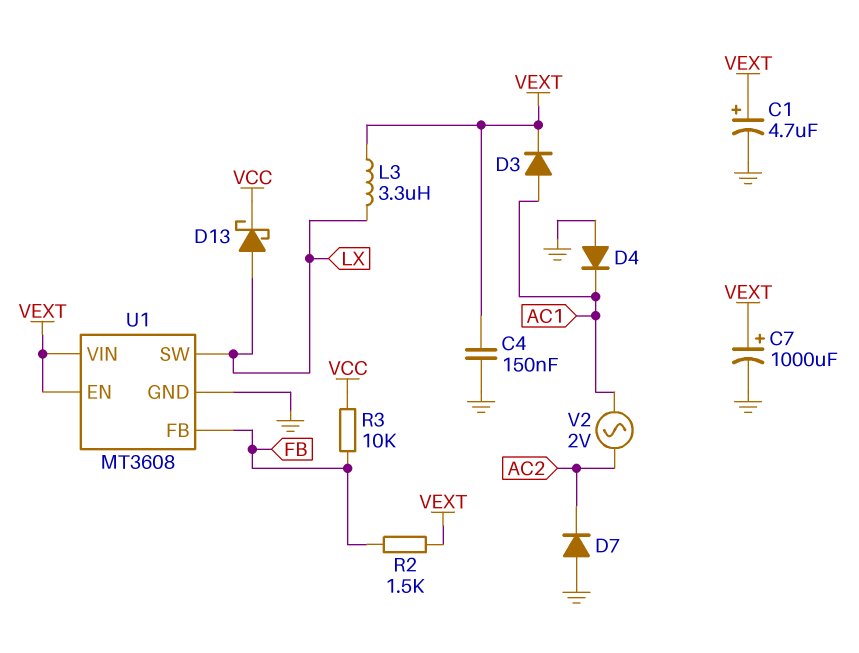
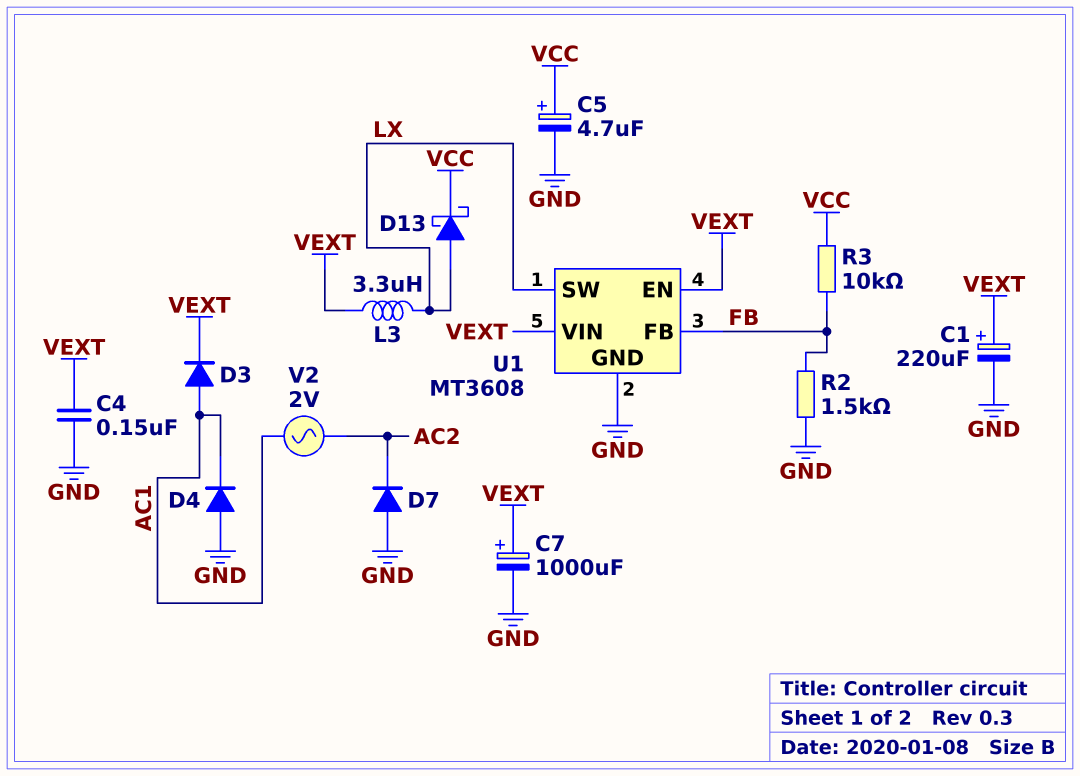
C1: 4.7uF (plus VEXT, minus GND) -> 220uF (plus VEXT, minus GND)
C5: none -> 4.7uF (plus VCC, minus GND)
R2: 1.5k (FB, VEXT) -> 1.5k (FB, GND)

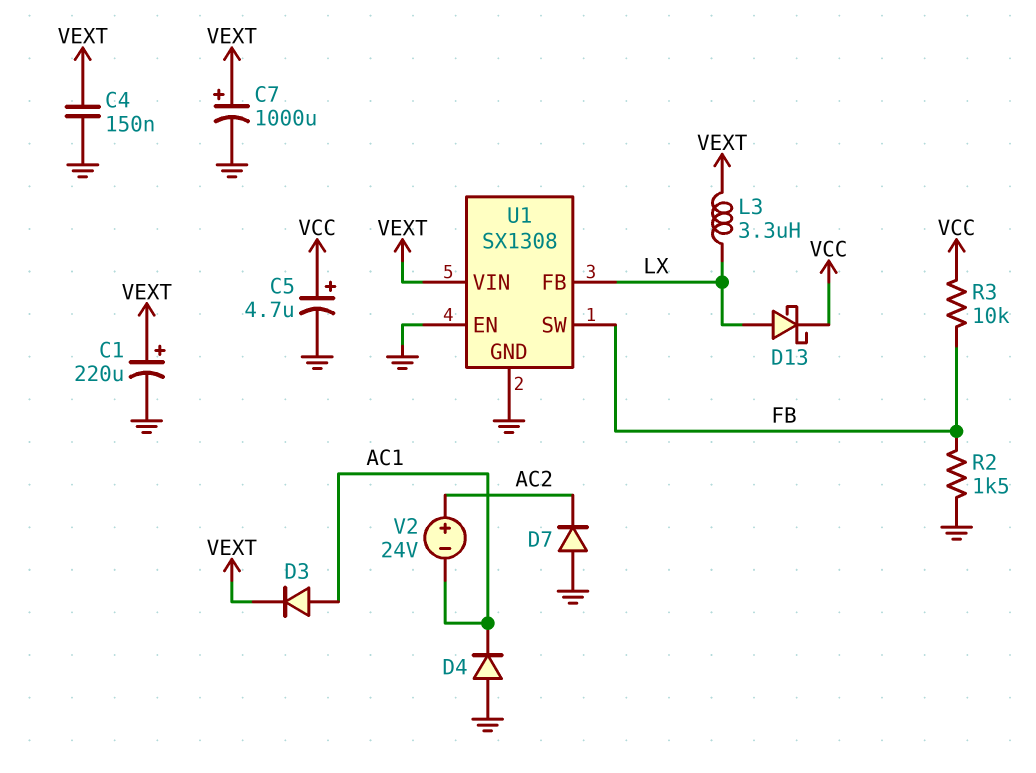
U1: MT3608 -> SX1308
U1 pin EN: VEXT -> GND
U1 pin FB: FB -> LX
U1 pin SW: LX -> FB
V2: AC 2V (AC1, AC2) -> 24V (plus AC2, minus AC1)

